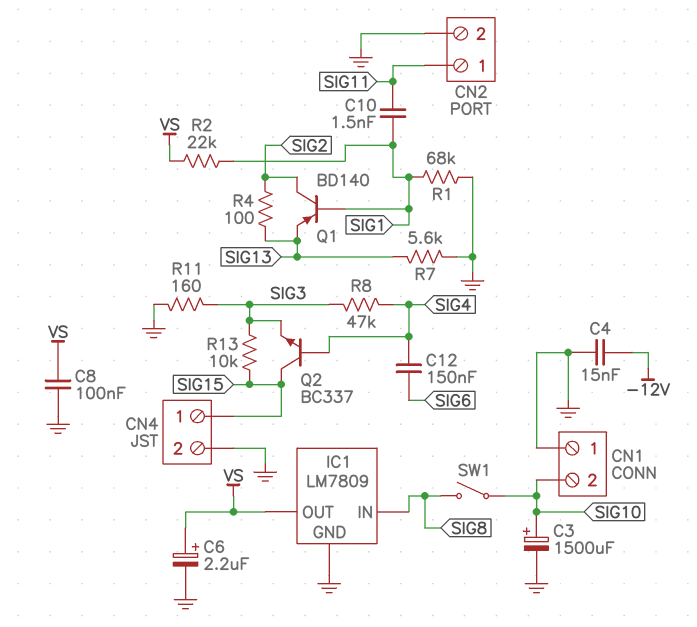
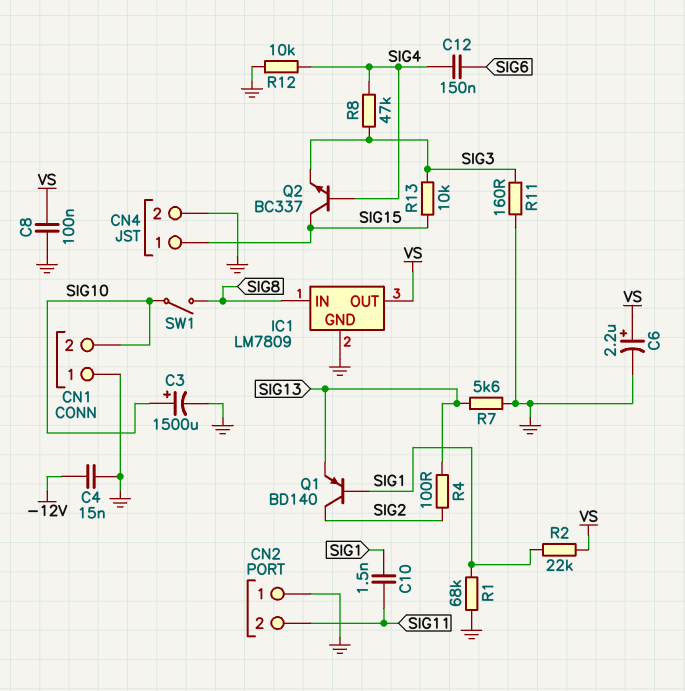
CN2 pin 1: SIG11 -> GND
CN2 pin 2: GND -> SIG11
R12: none -> 10k (GND, SIG4)

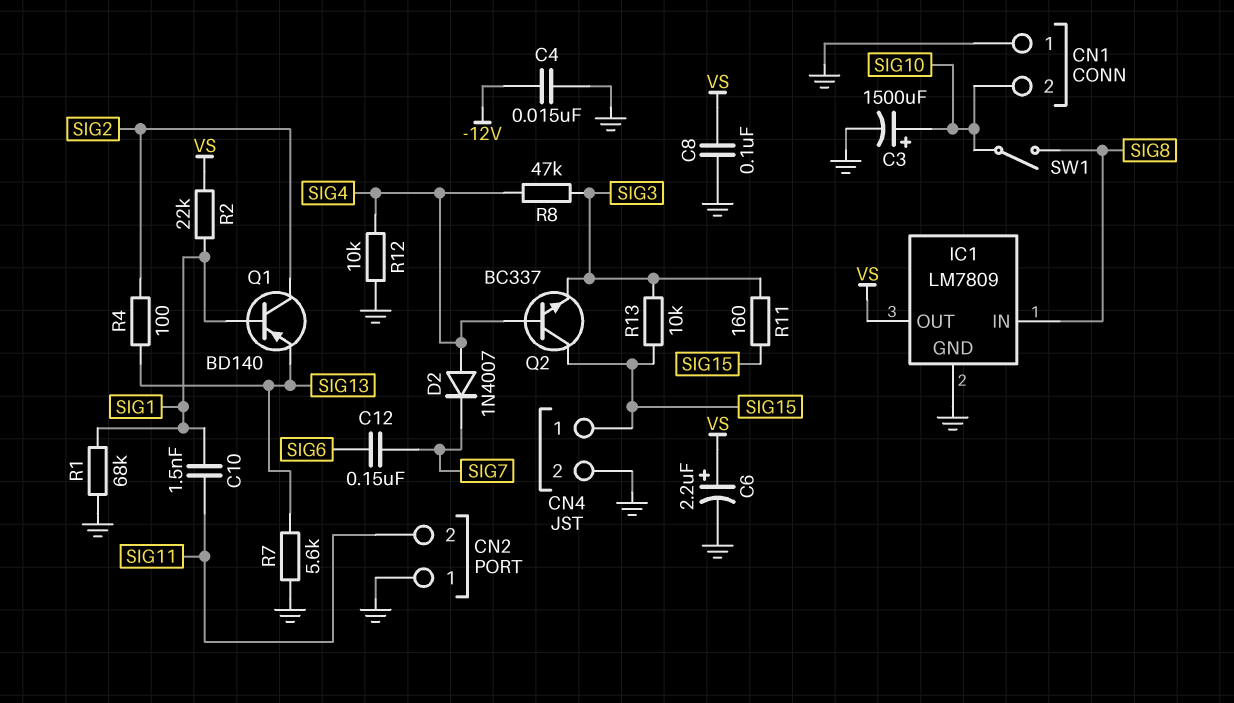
C12: 150nF (SIG4, SIG6) -> 150nF (SIG6, SIG7)
D2: none -> diode 1N4007 (A SIG4, K SIG7)
R11: 160 (GND, SIG3) -> 160 (SIG3, SIG15)

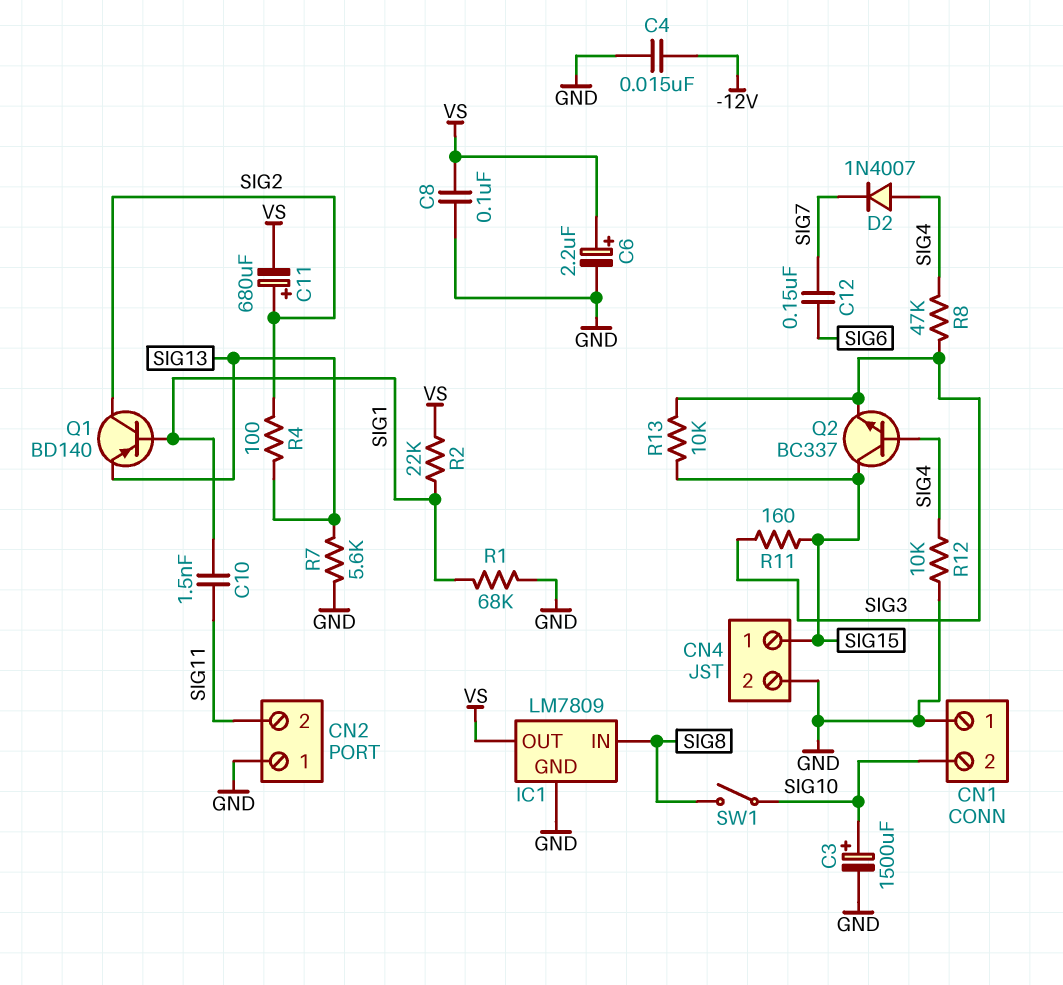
C11: none -> 680uF (plus SIG2, minus VS)

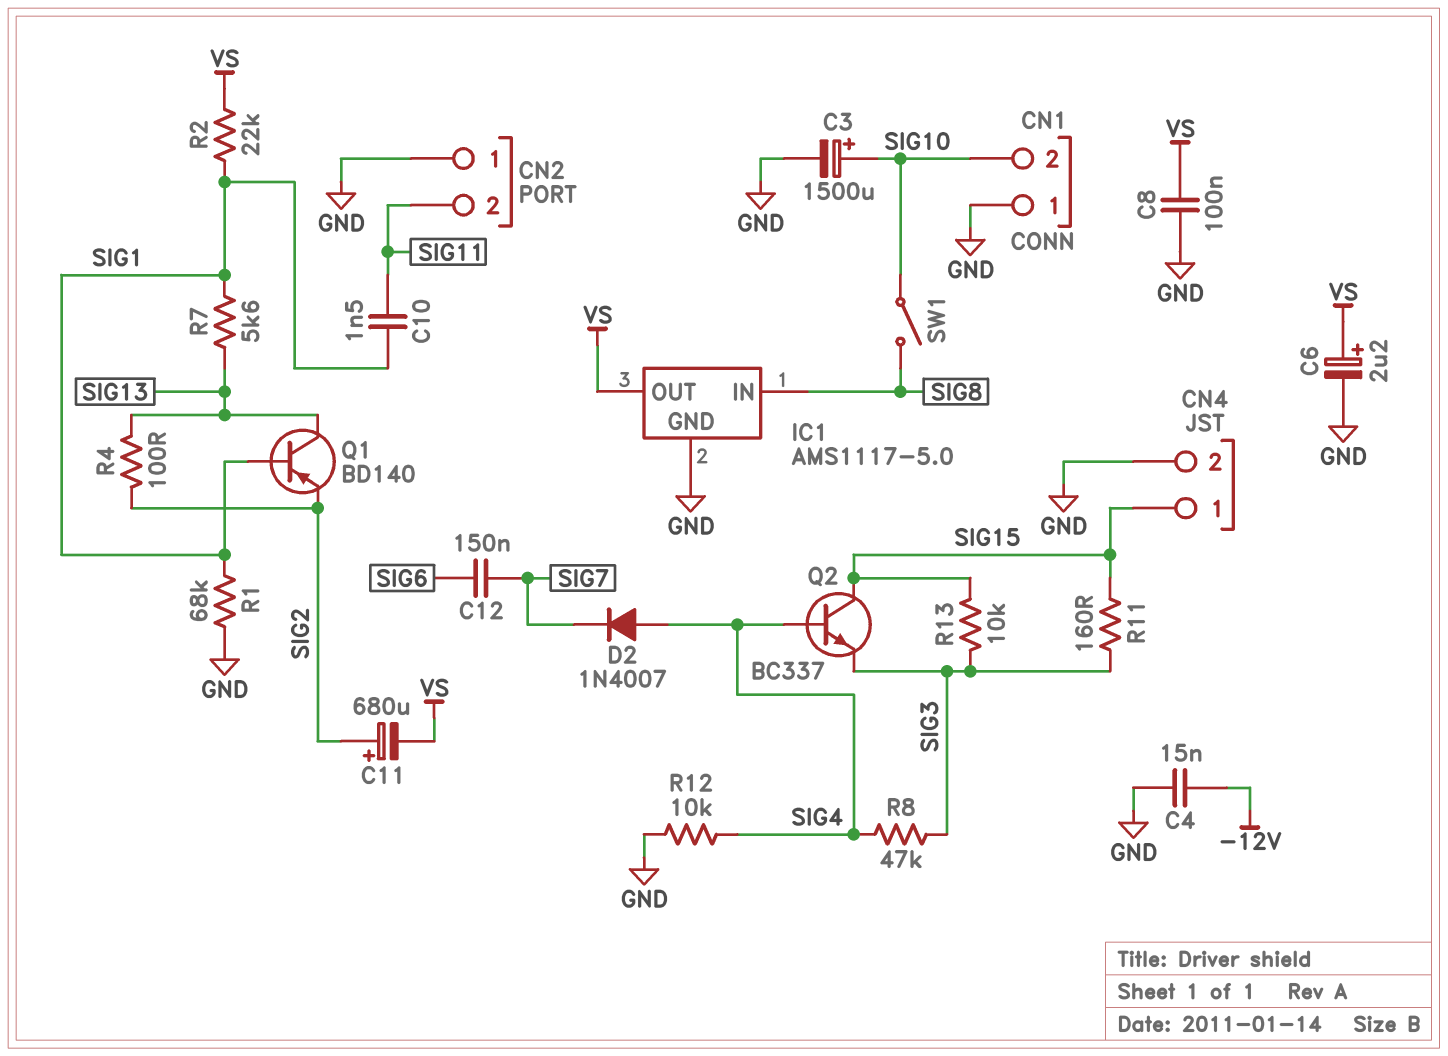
IC1: LM7809 -> AMS1117-5.0
Q1: PNP BD140 (B SIG1, C SIG2, E SIG13) -> PNP BD140 (B SIG1, C SIG13, E SIG2)
R7: 5.6k (GND, SIG13) -> 5.6k (SIG1, SIG13)

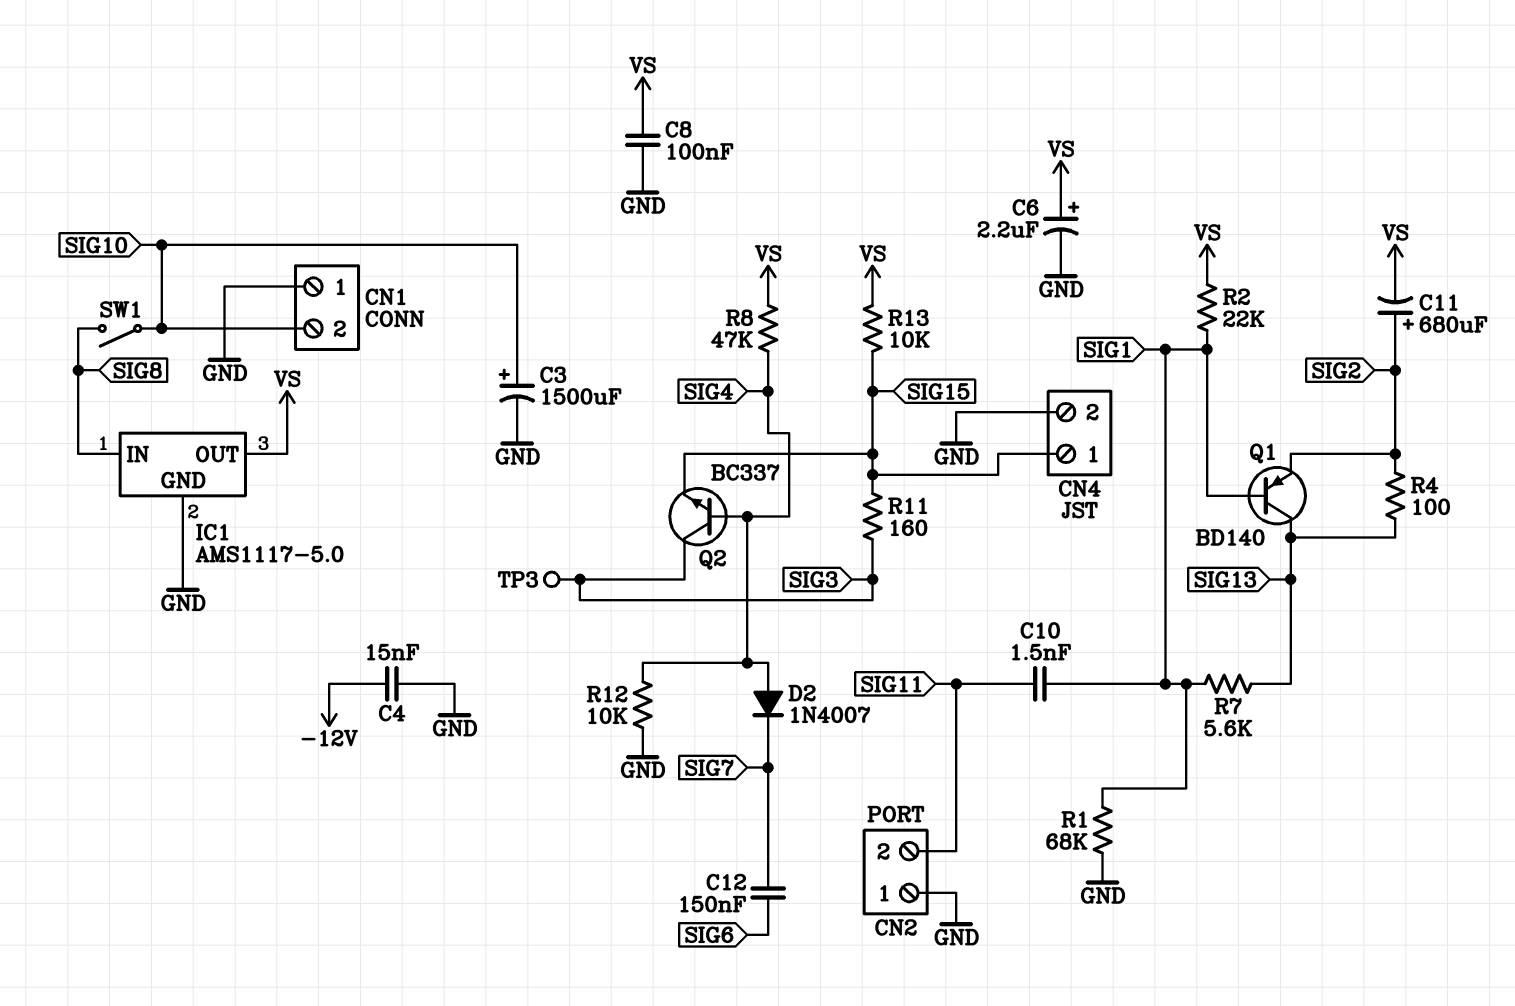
Q2: NPN BC337 (B SIG4, C SIG15, E SIG3) -> NPN BC337 (B SIG4, C SIG3, E SIG15)
R8: 47k (SIG3, SIG4) -> 47k (SIG4, VS)
R13: 10k (SIG3, SIG15) -> 10k (SIG15, VS)
TP3: none -> test point (SIG3)

